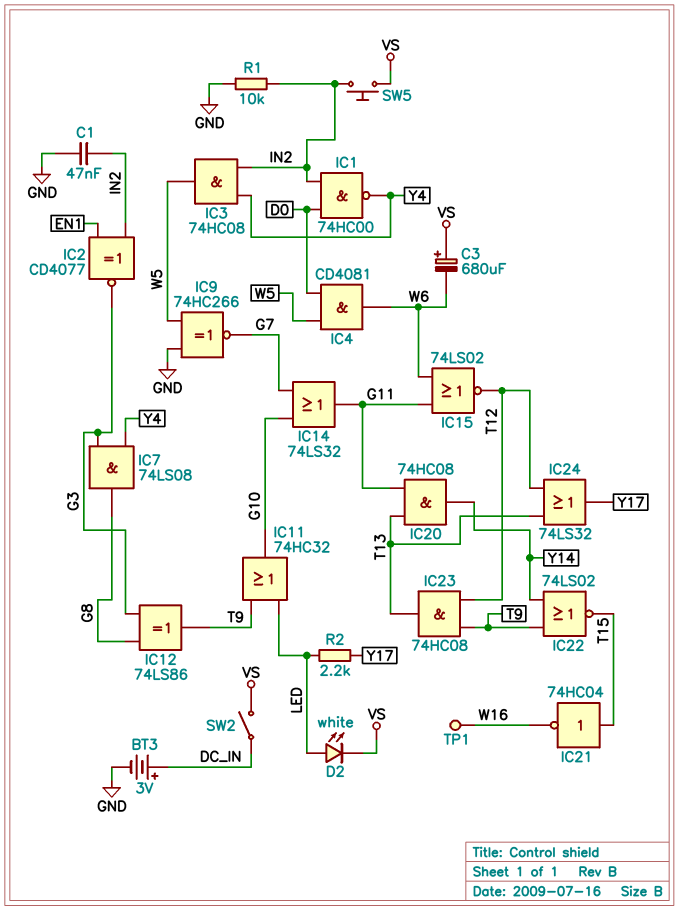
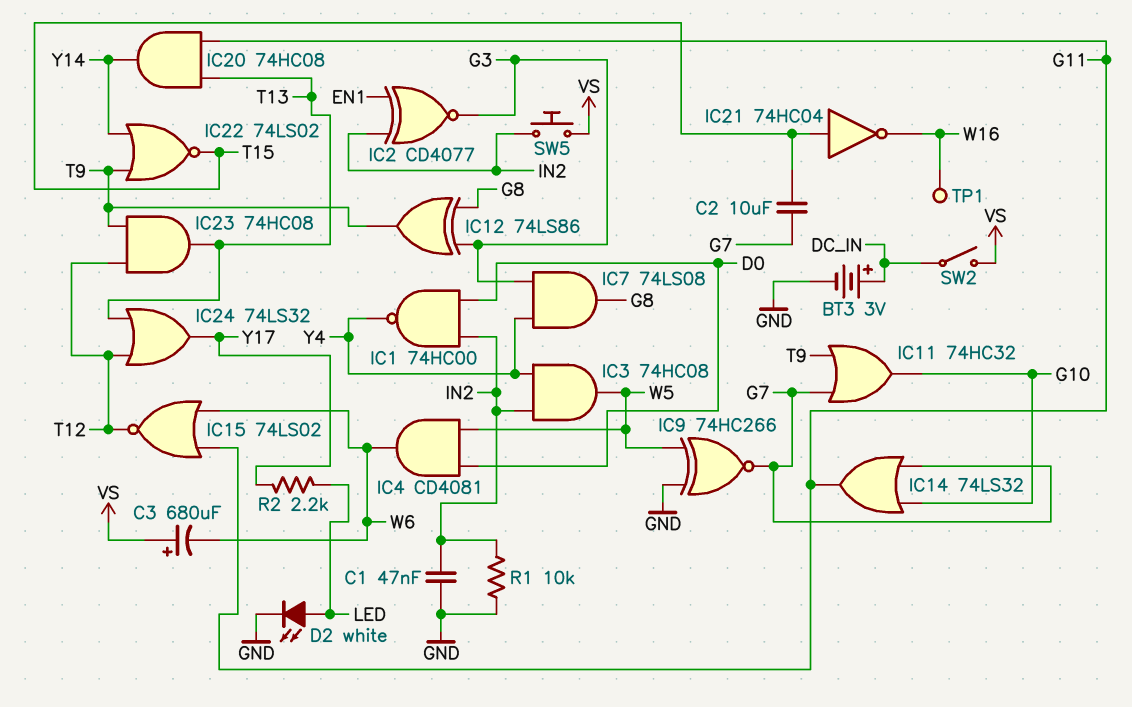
C2: none -> 10uF (G7, T15)
D2: LED white (A LED, K VS) -> LED white (A LED, K GND)
IC11: OR 74HC32 (in LED, in T9, out G10) -> OR 74HC32 (in G7, in T9, out G10)

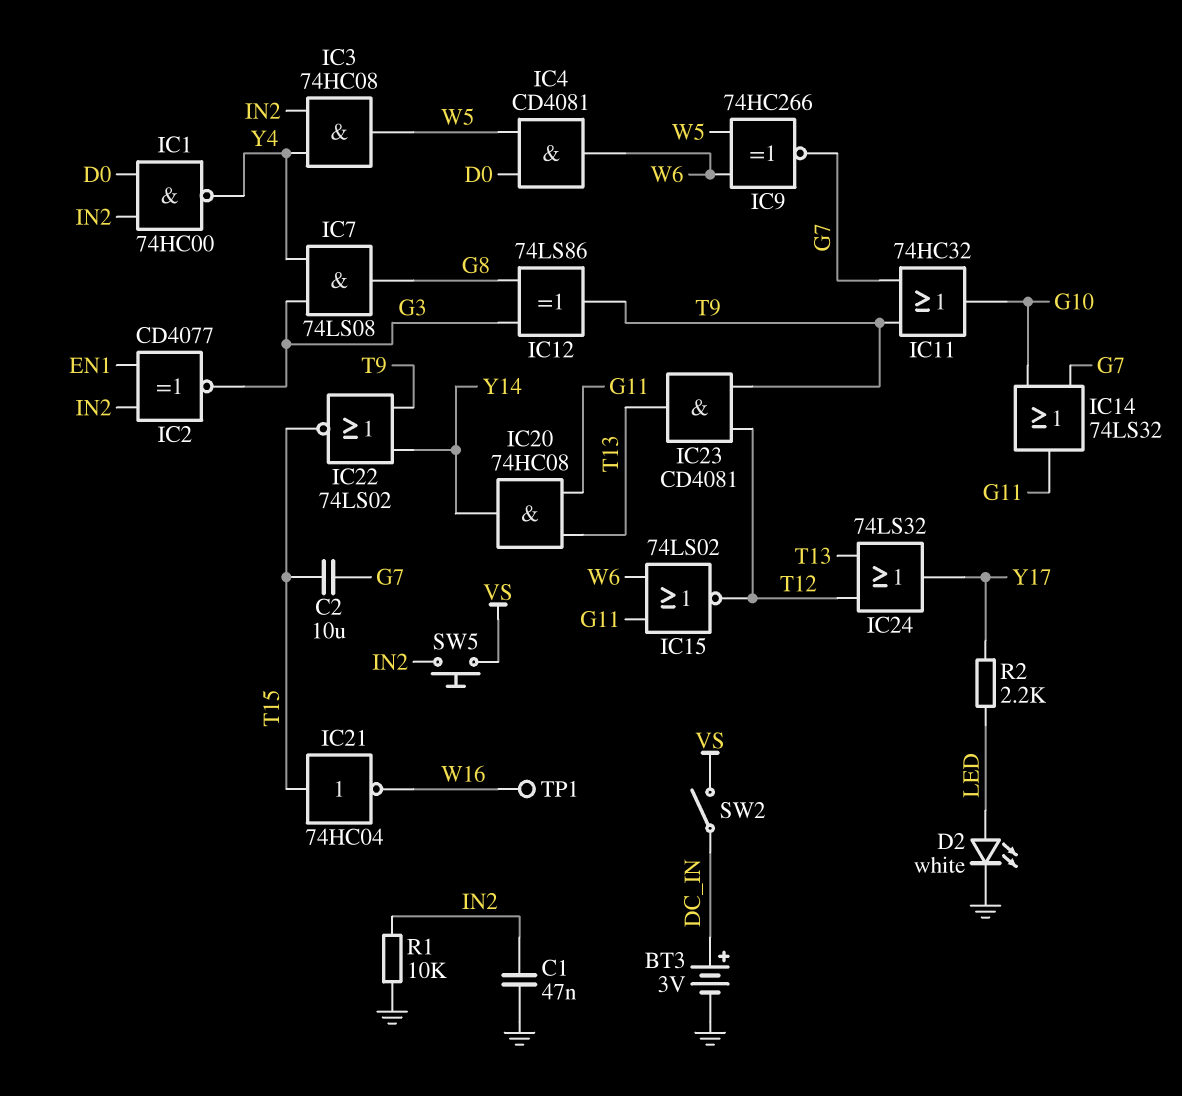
C3: 680uF (plus VS, minus W6) -> none
IC9: XNOR 74HC266 (in GND, in W5, out G7) -> XNOR 74HC266 (in W5, in W6, out G7)
IC23: AND 74HC08 (in T9, in T12, out T13) -> AND CD4081 (in T9, in T12, out T13)

